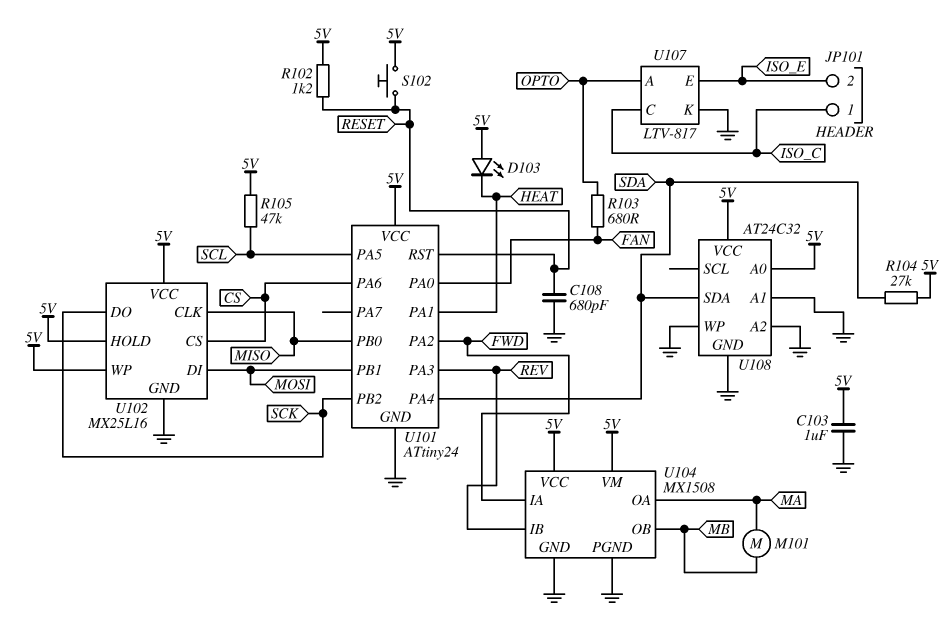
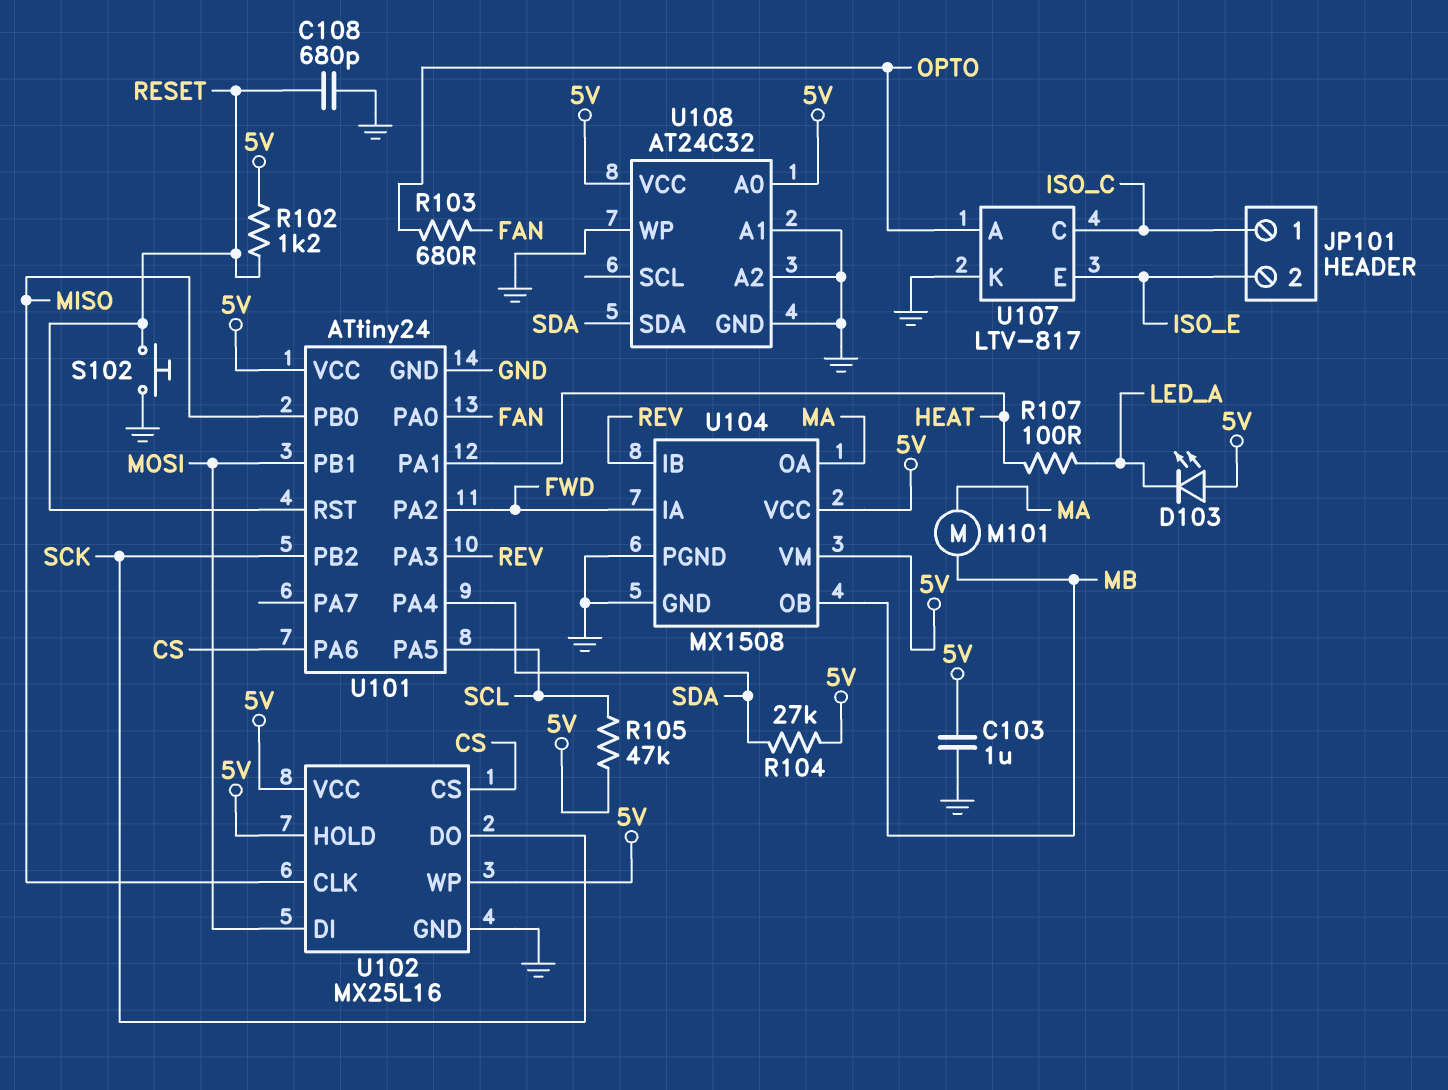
D103: LED (A 5V, K HEAT) -> LED (A 5V, K LED_A)
R107: none -> 100 (HEAT, LED_A)
S102: button (5V, RESET) -> button (GND, RESET)

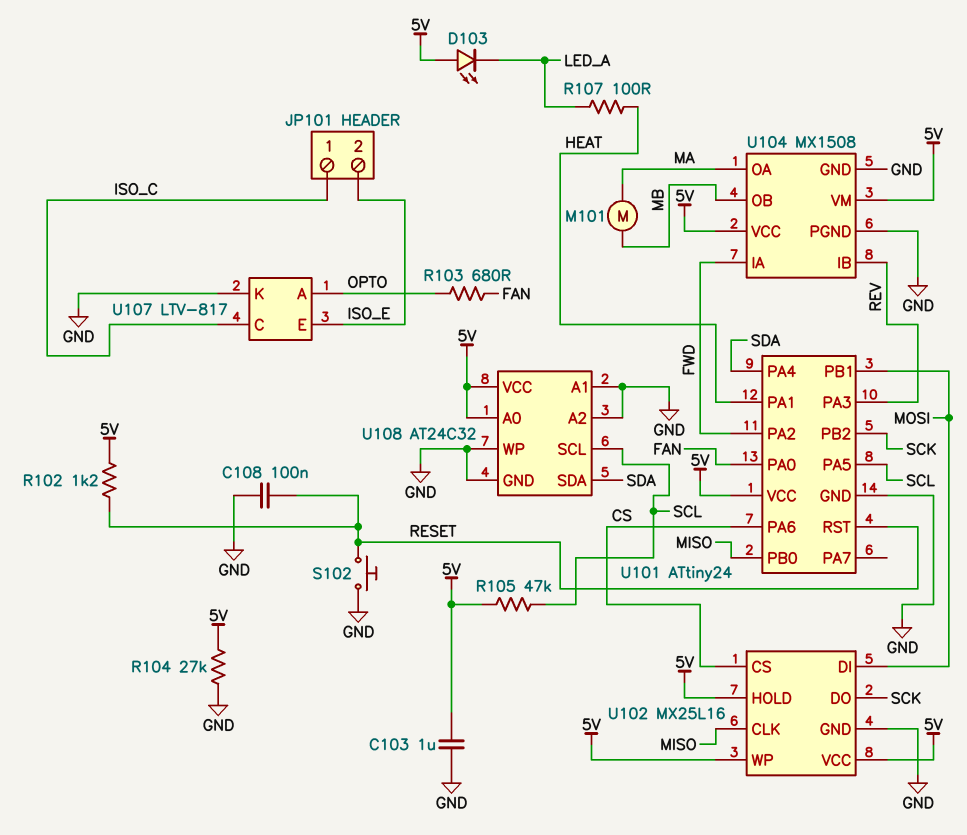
C108: 680pF (GND, RESET) -> 100nF (GND, RESET)
R104: 27k (5V, SDA) -> 27k (5V, GND)
U108 pin SCL: none -> SCL

